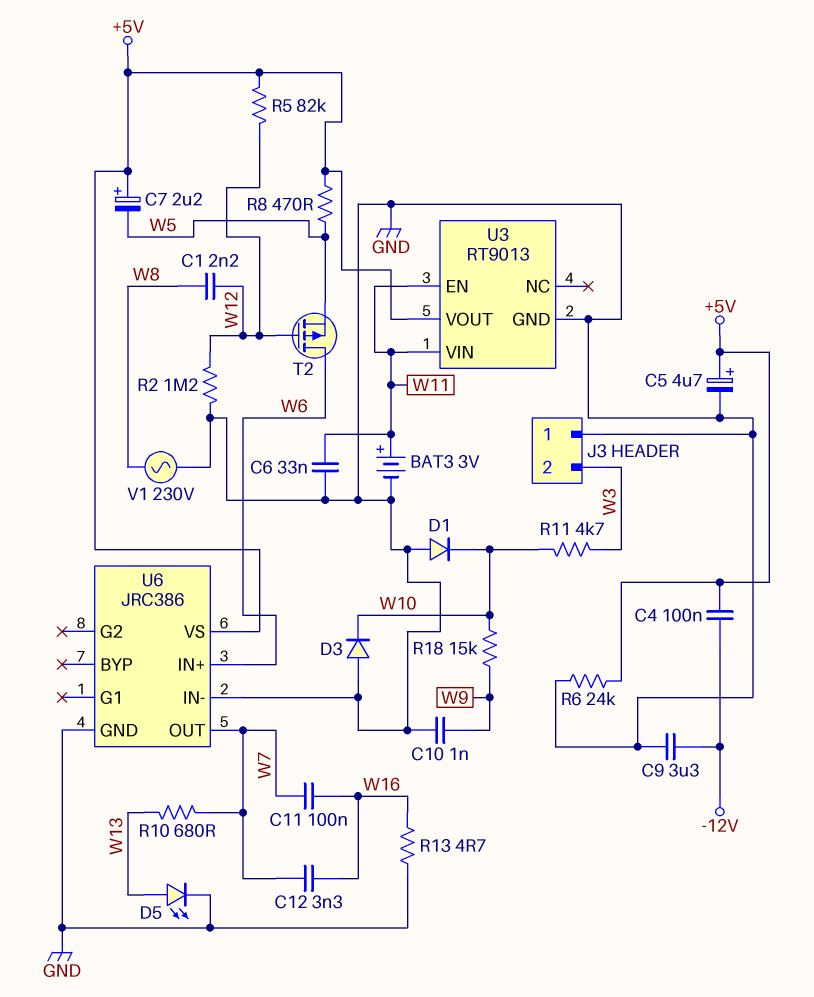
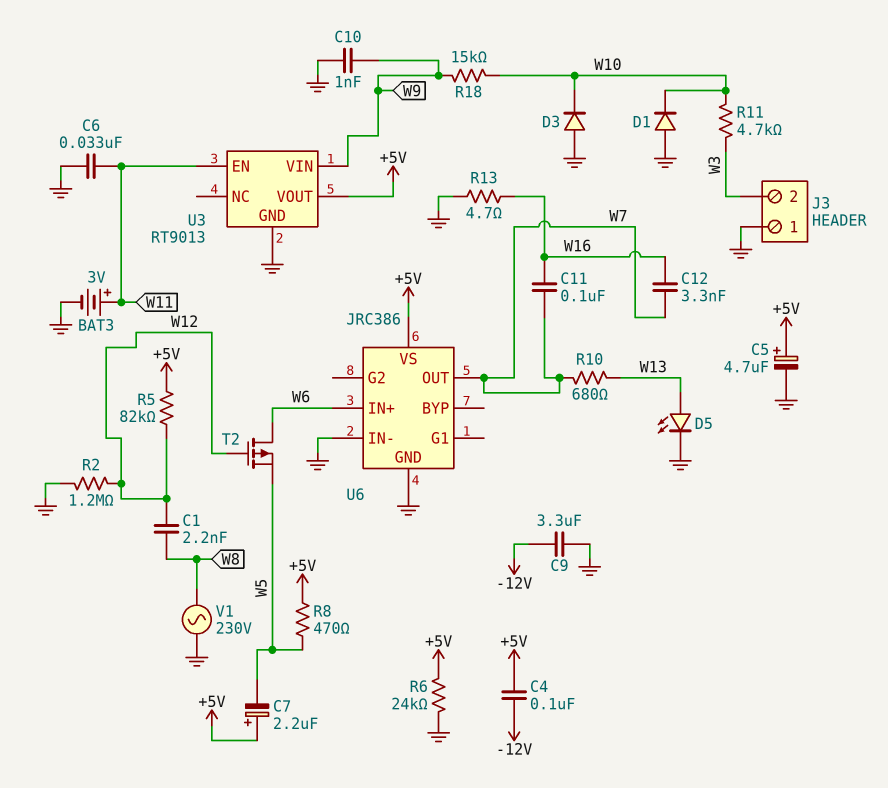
U3 pin VIN: W11 -> W9

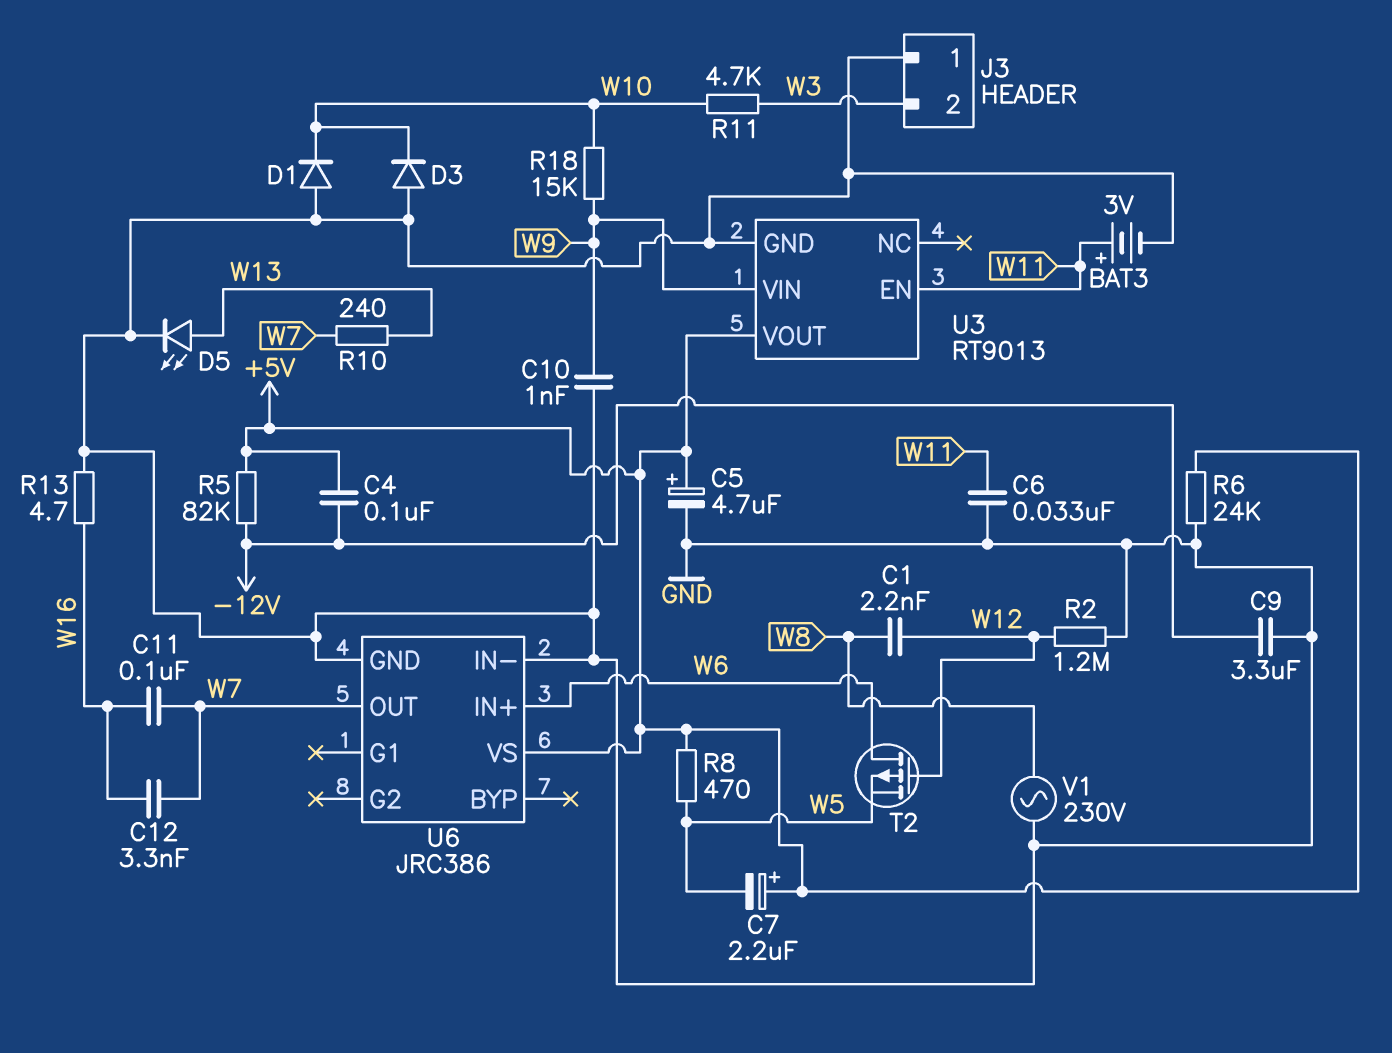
R5: 82k (+5V, W12) -> 82k (+5V, -12V)
R10: 680 (W7, W13) -> 240 (W7, W13)

